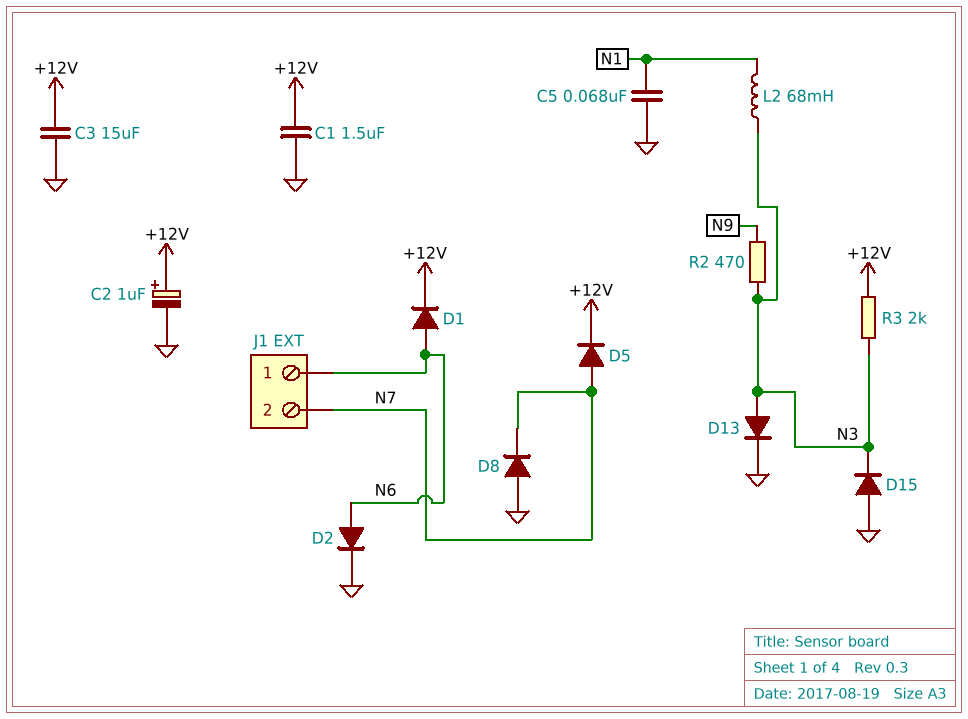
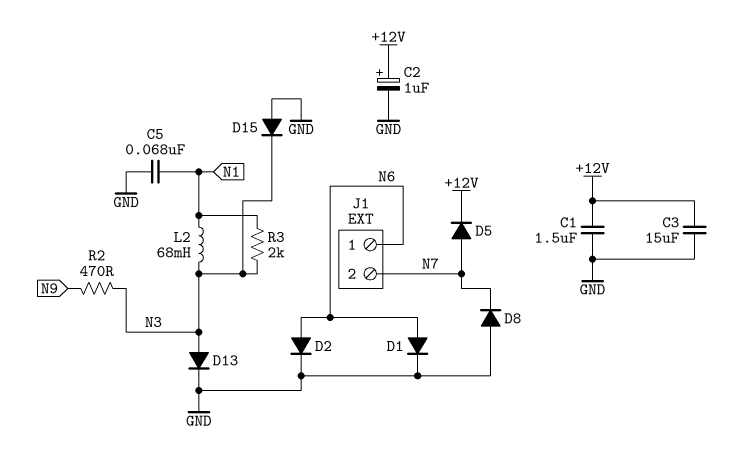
D1: diode (A N6, K +12V) -> diode (A N6, K GND)
R3: 2k (+12V, N3) -> 2k (N1, N3)

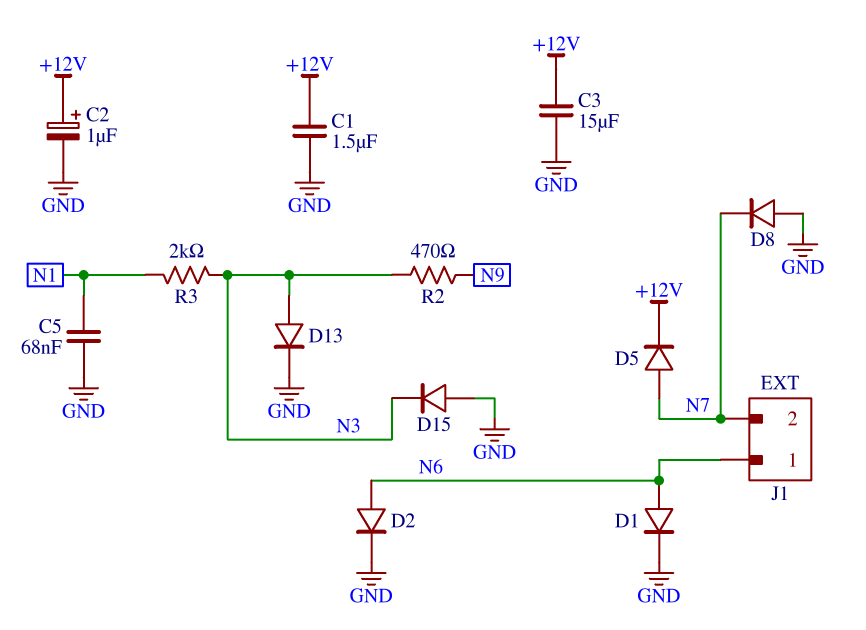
L2: 68mH (N1, N3) -> none

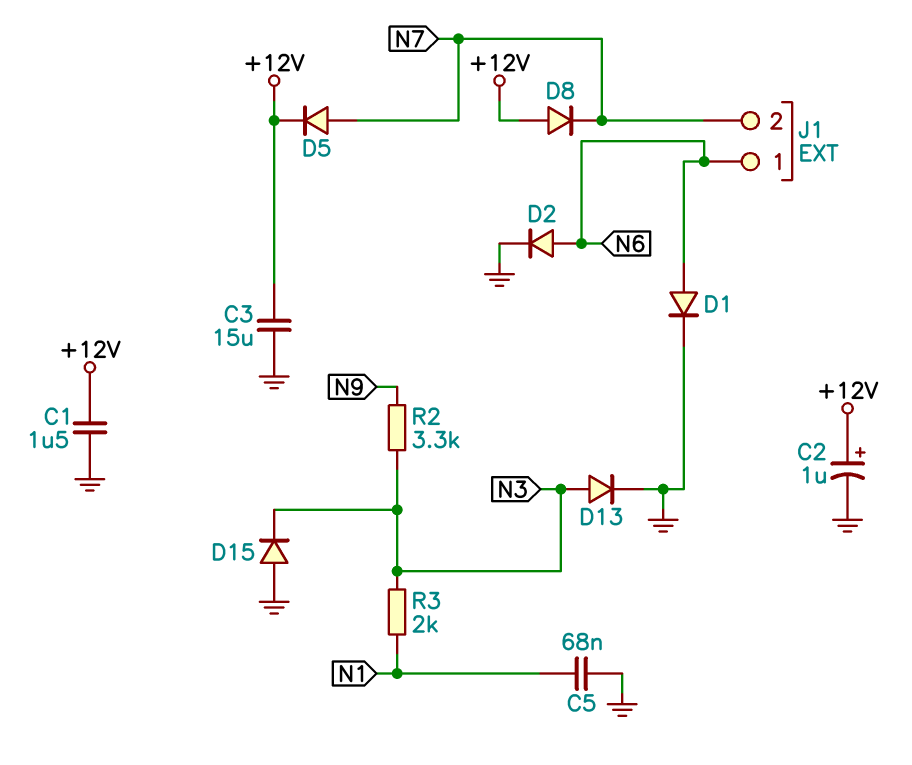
D8: diode (A GND, K N7) -> diode (A +12V, K N7)
R2: 470 (N3, N9) -> 3.3k (N3, N9)

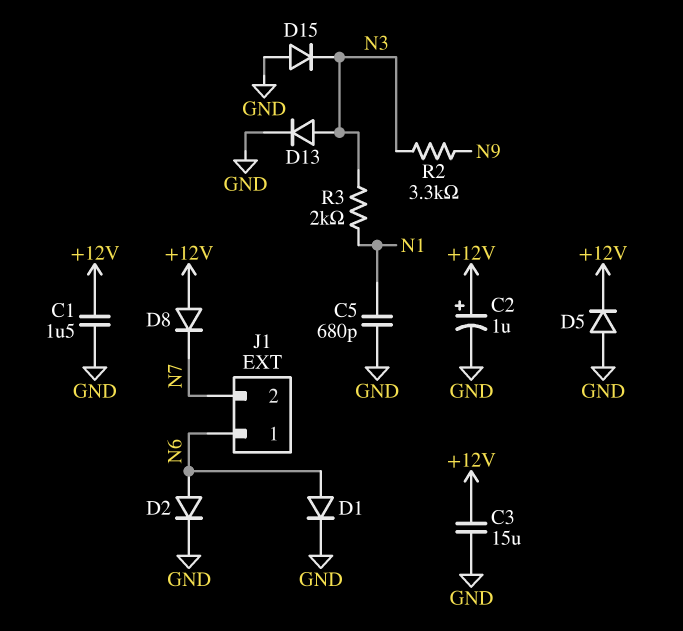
C5: 68nF (GND, N1) -> 680pF (GND, N1)
D5: diode (A N7, K +12V) -> diode (A GND, K +12V)

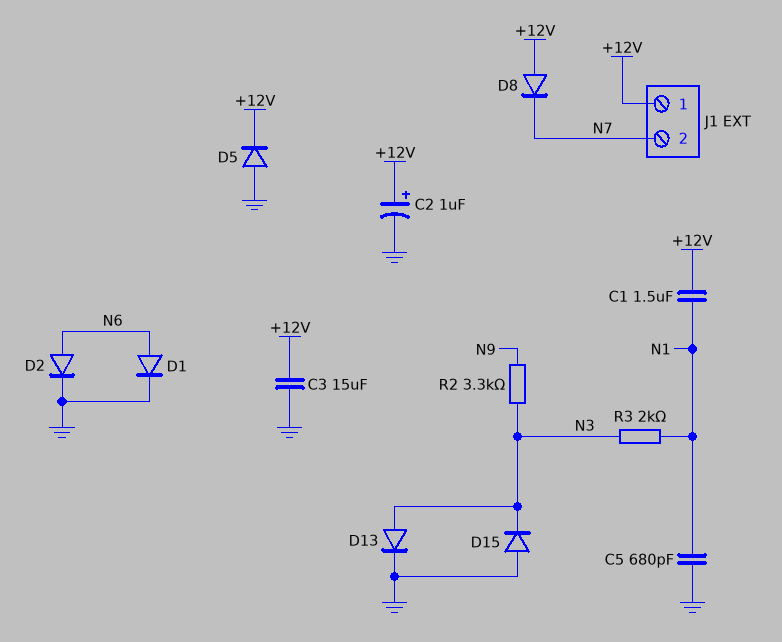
C1: 1.5uF (+12V, GND) -> 1.5uF (+12V, N1)
J1 pin 1: N6 -> +12V

